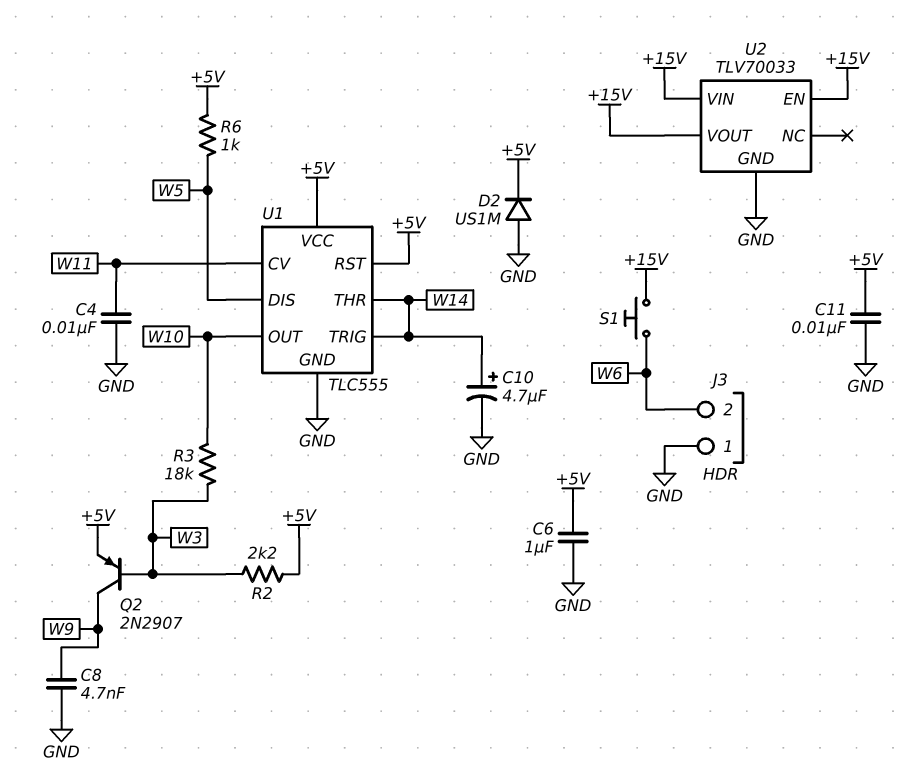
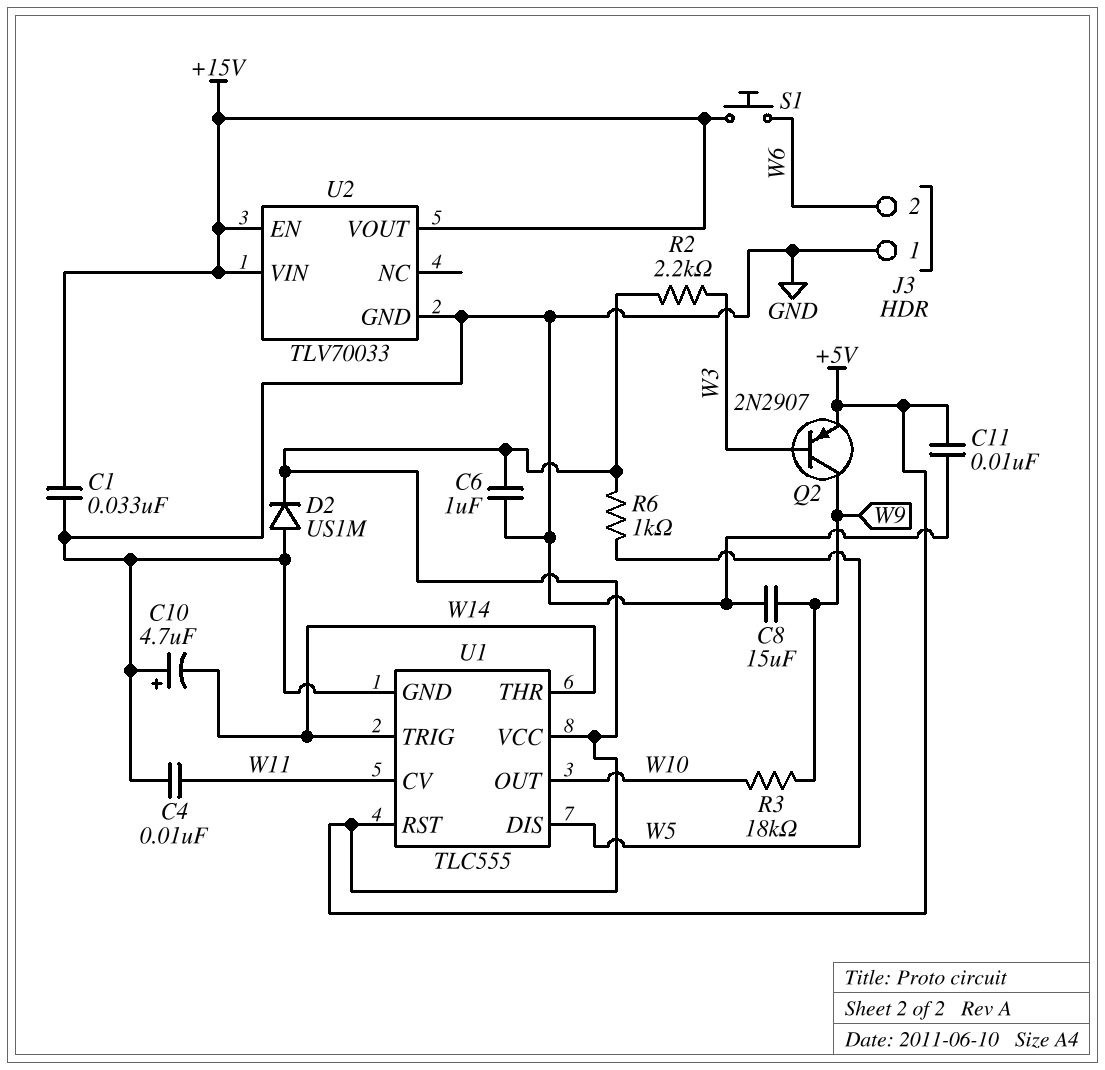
C1: none -> 33nF (+15V, GND)
C8: 4.7nF (GND, W9) -> 15uF (GND, W9)
C10: 4.7uF (plus W14, minus GND) -> 4.7uF (plus GND, minus W14)
R3: 18k (W3, W10) -> 18k (W9, W10)

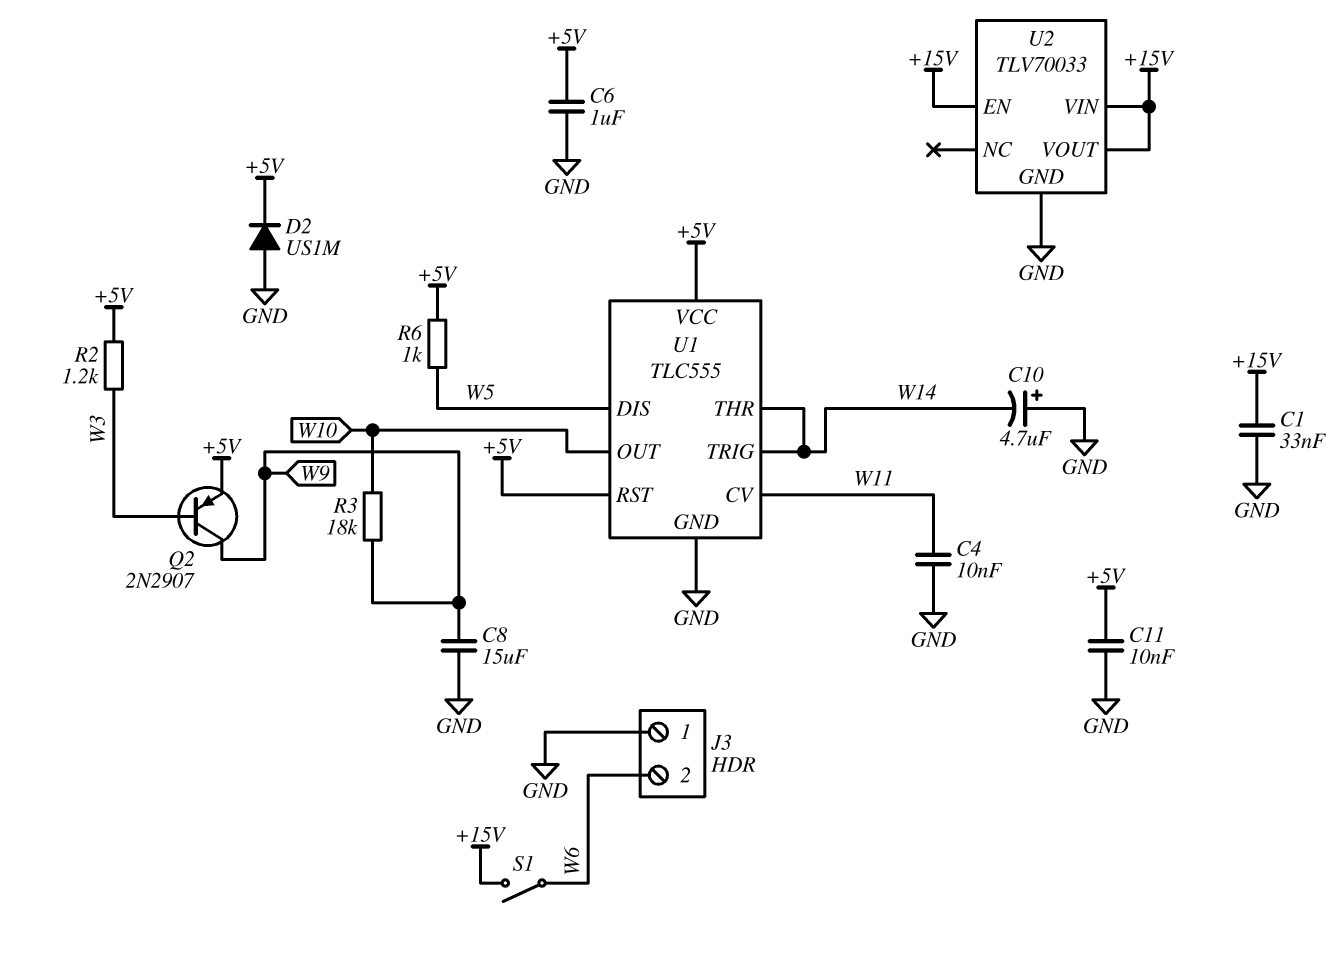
R2: 2.2k (+5V, W3) -> 1.2k (+5V, W3)
S1: button (+15V, W6) -> switch (+15V, W6)

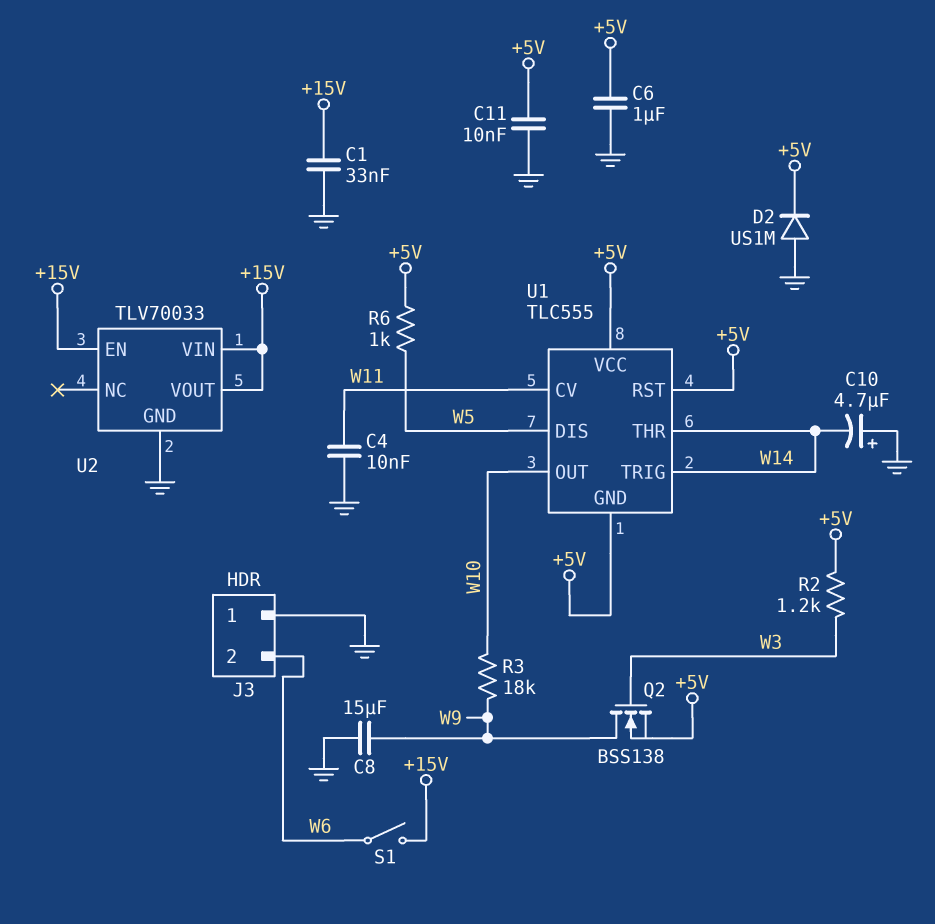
Q2: PNP 2N2907 (B W3, C W9, E +5V) -> NMOS BSS138 (G W3, D W9, S +5V)
U1 pin GND: GND -> +5V

